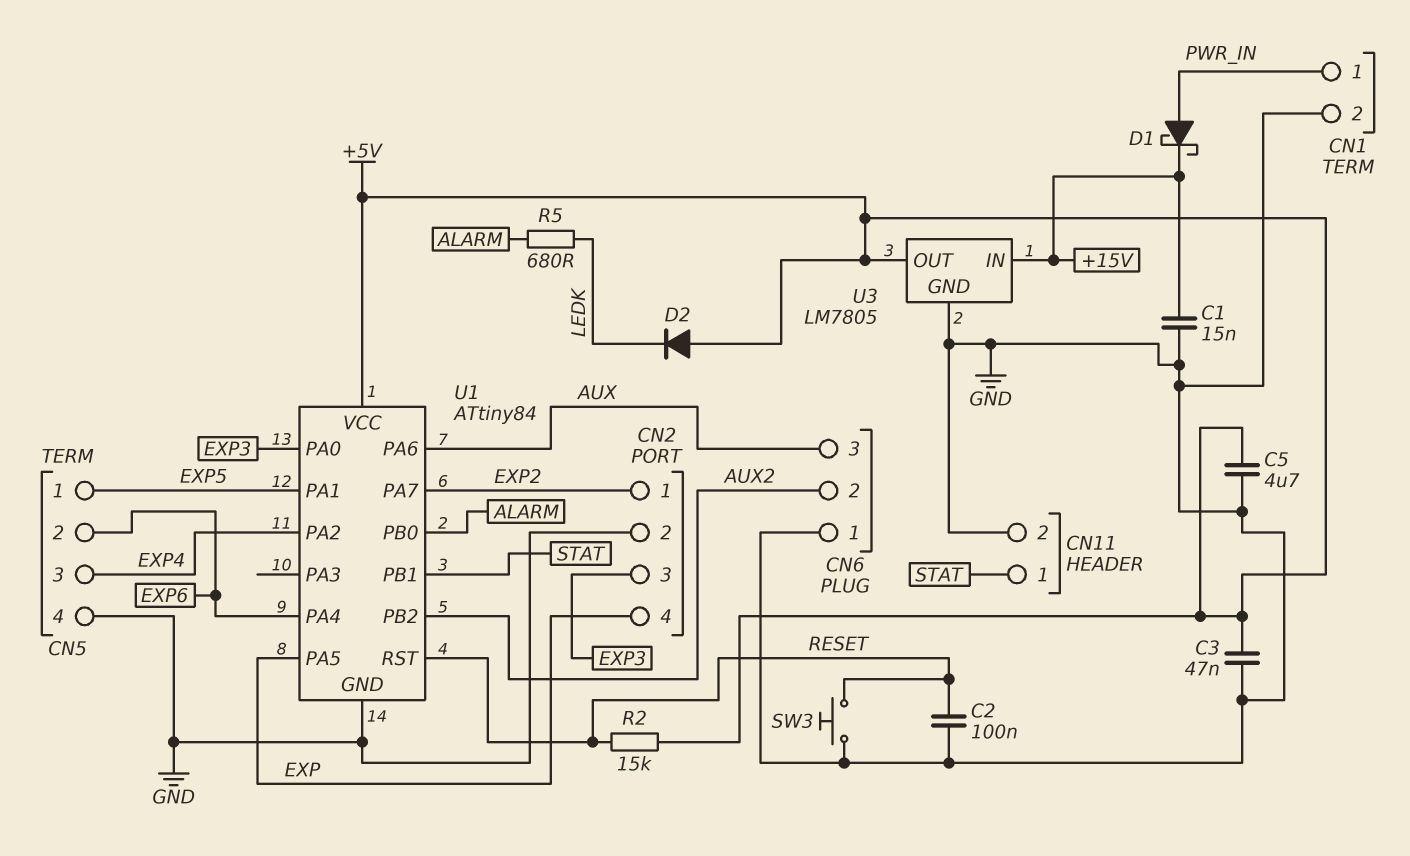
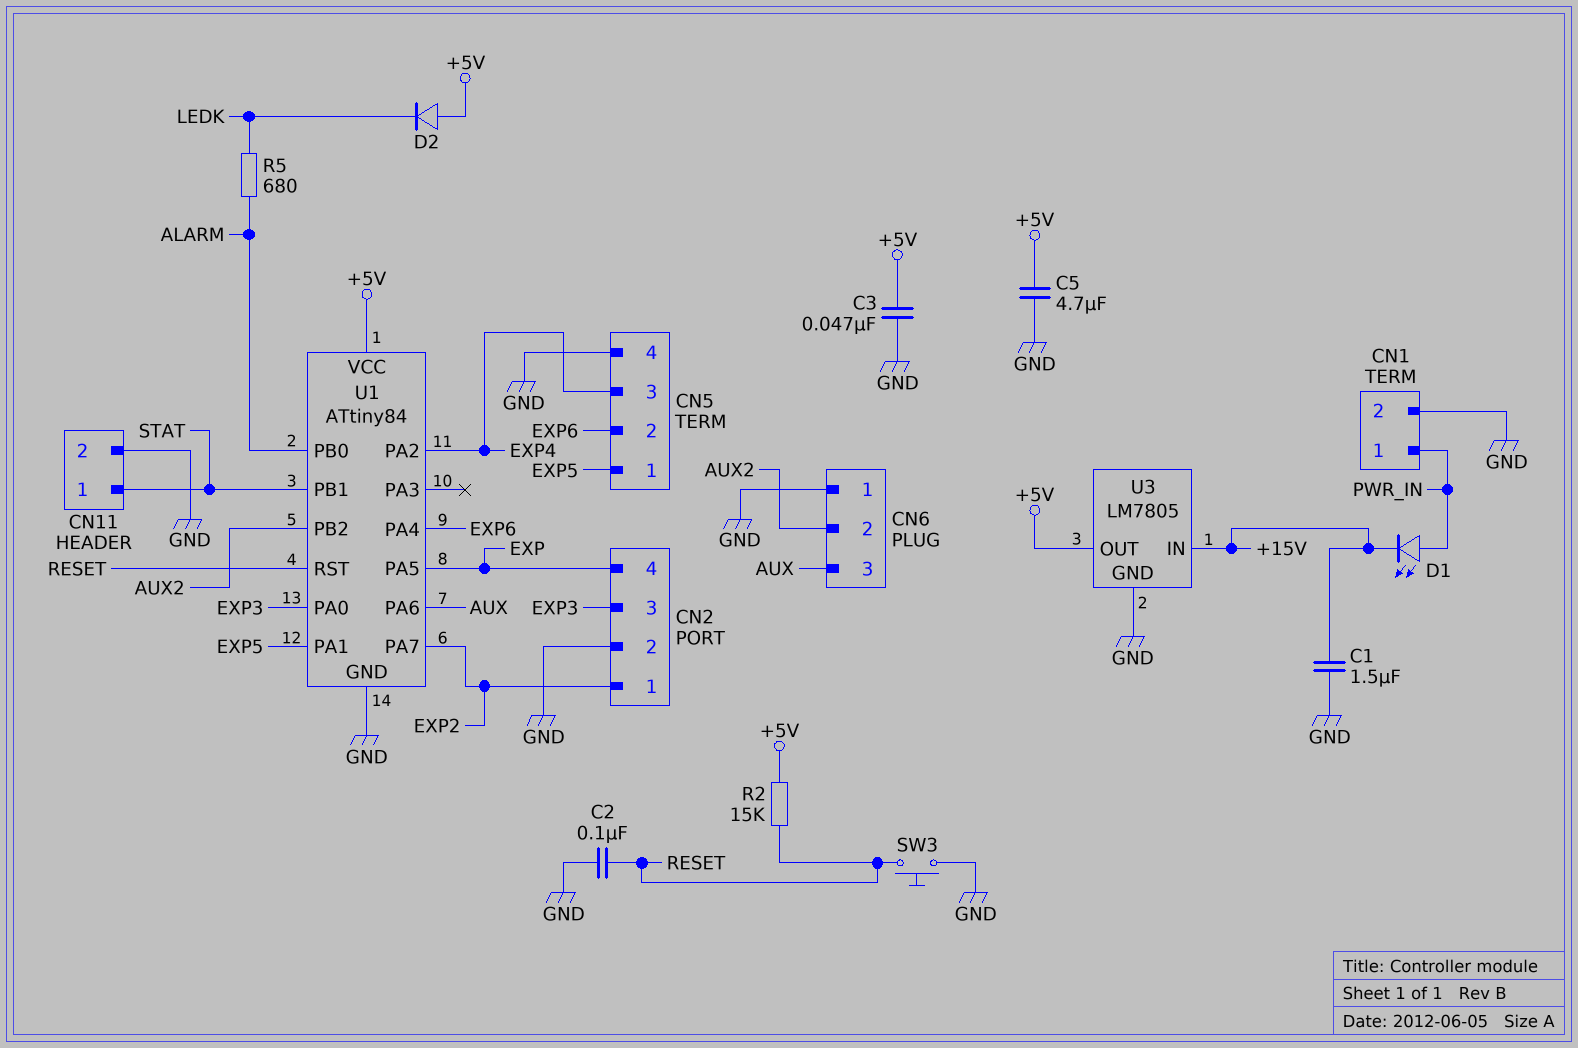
C1: 15nF (+15V, GND) -> 1.5uF (+15V, GND)
D1: schottky (A PWR_IN, K +15V) -> LED (A PWR_IN, K +15V)

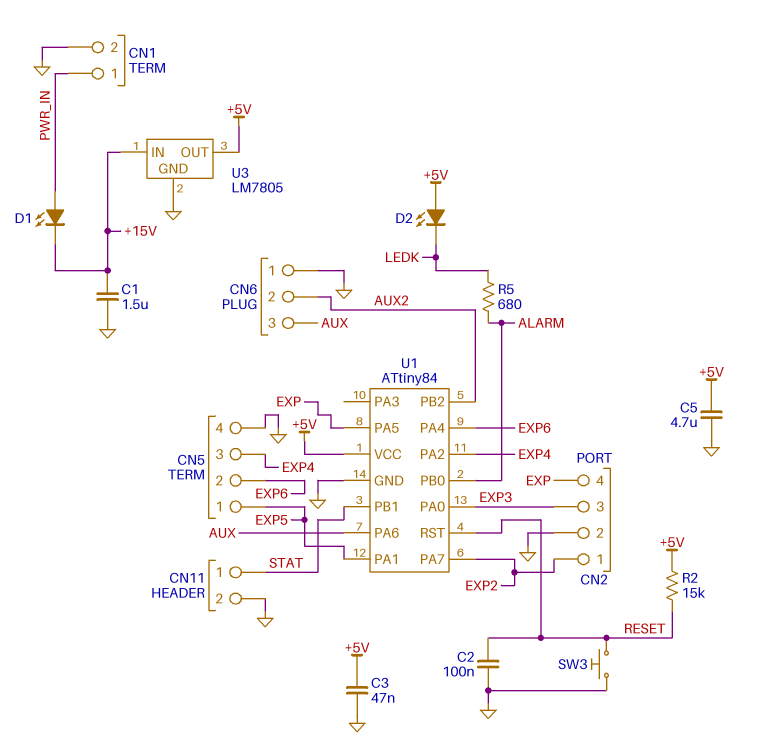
D2: diode (A +5V, K LEDK) -> LED (A +5V, K LEDK)

